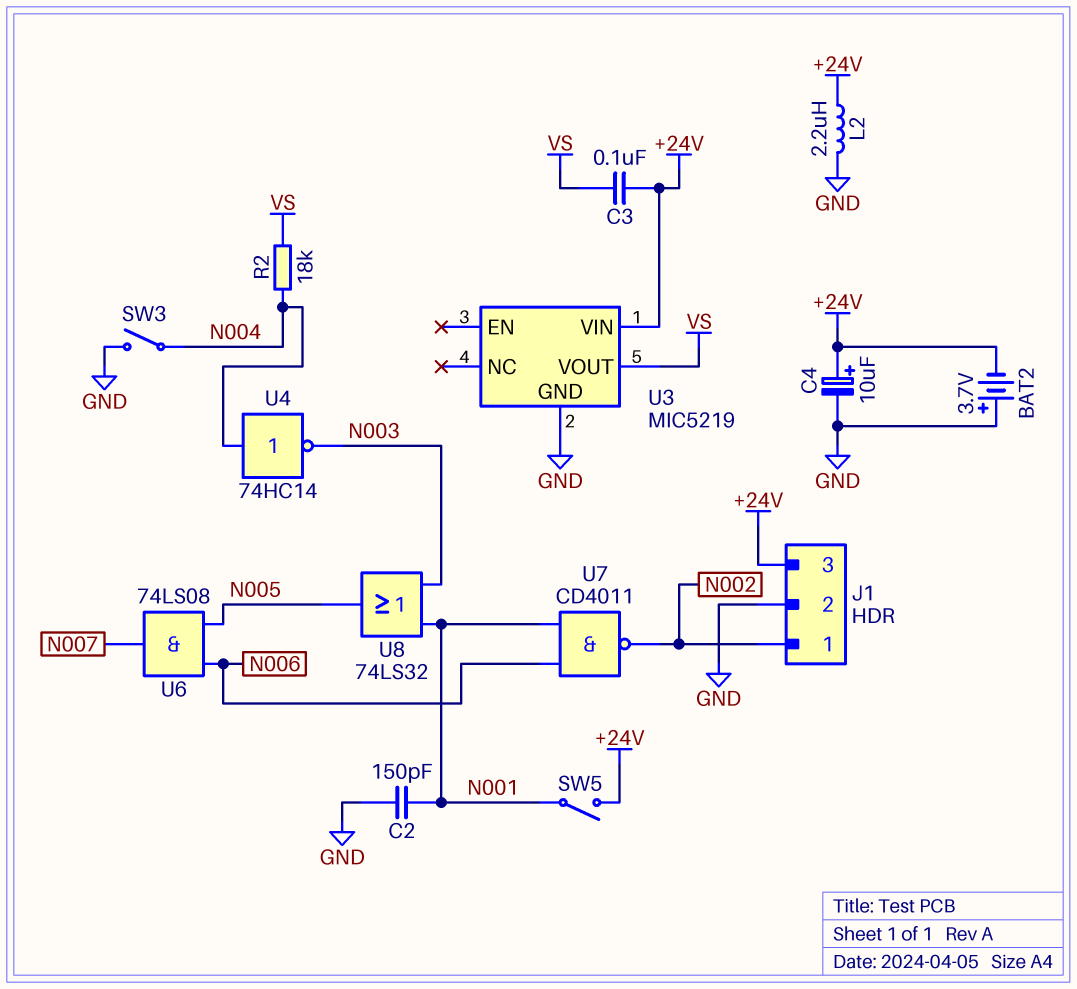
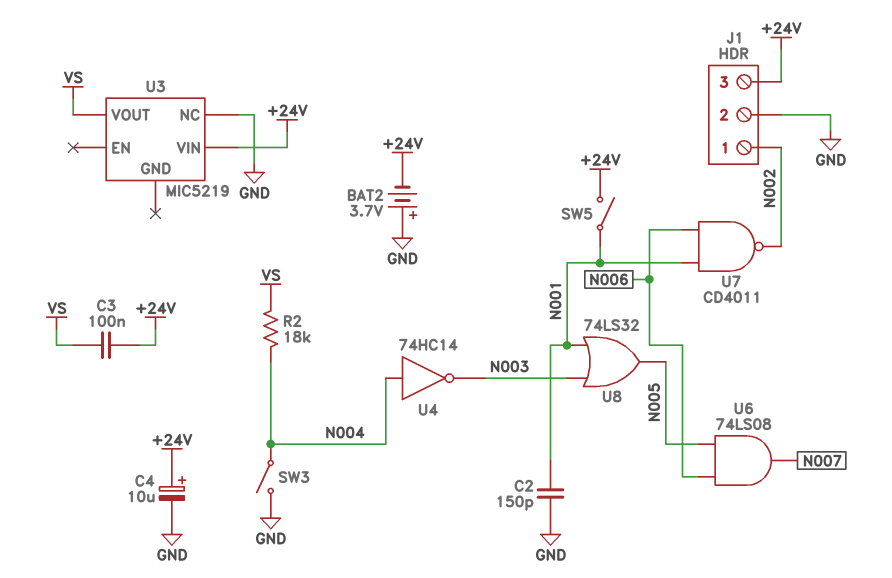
L2: 2.2uH (+24V, GND) -> none
U3 pin GND: GND -> none
U3 pin NC: none -> GND

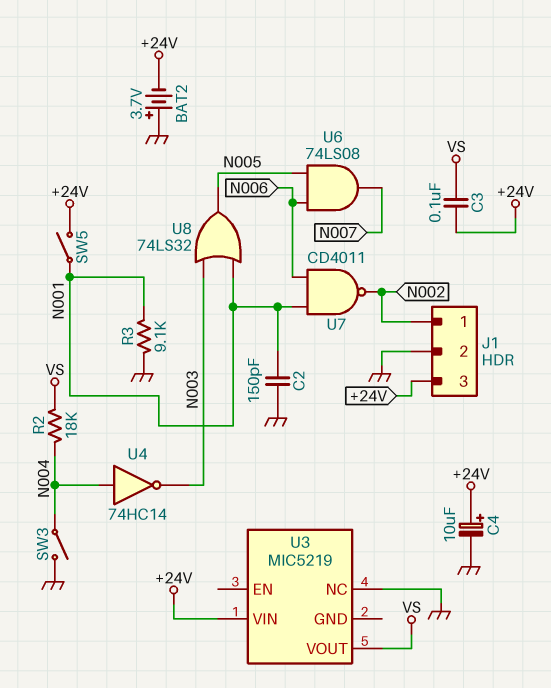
R3: none -> 9.1k (GND, N001)

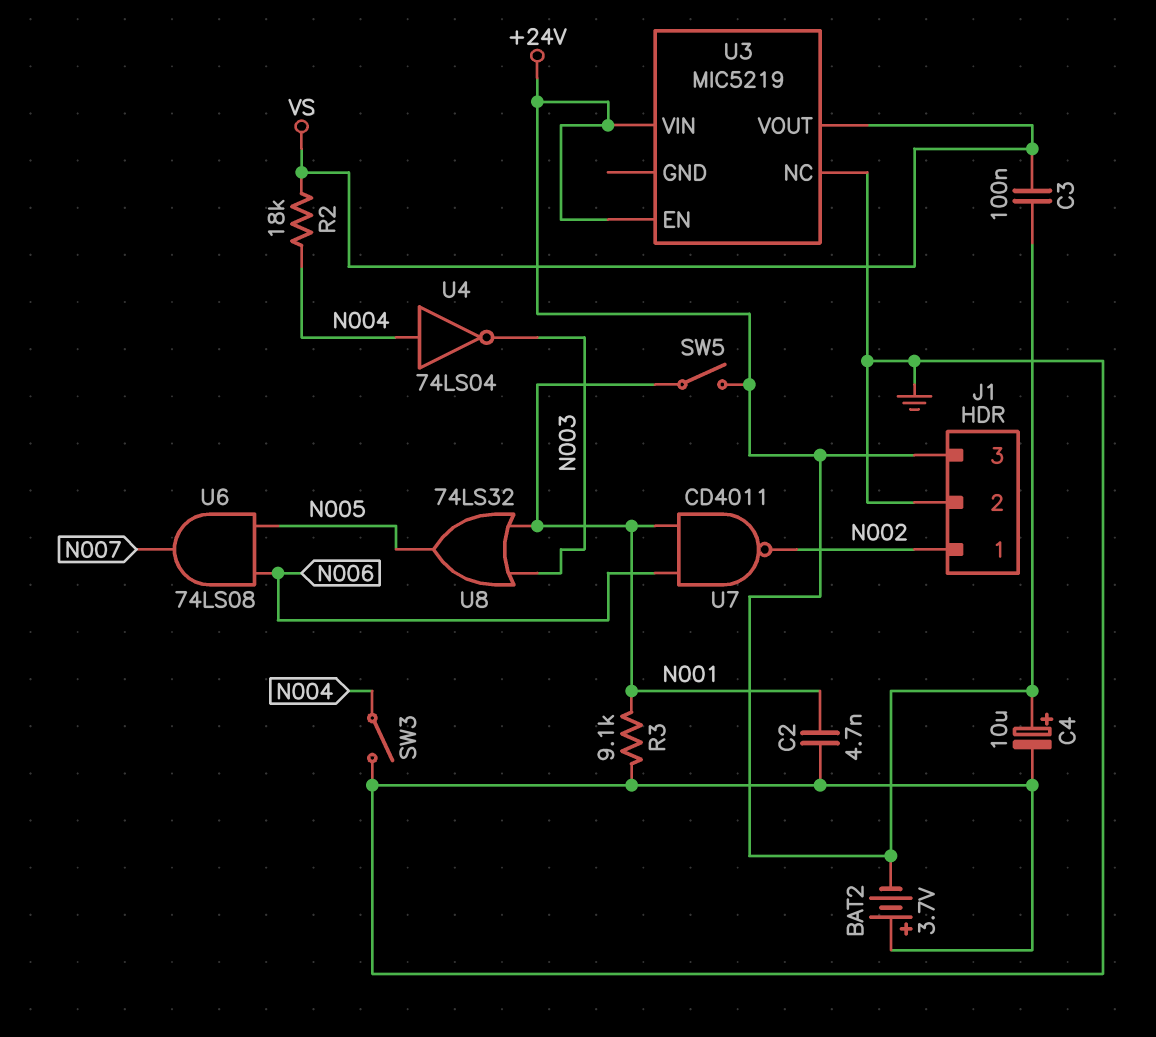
C2: 150pF (GND, N001) -> 4.7nF (GND, N001)
U3 pin EN: none -> +24V
U4: NOT 74HC14 (in N004, out N003) -> NOT 74LS04 (in N004, out N003)

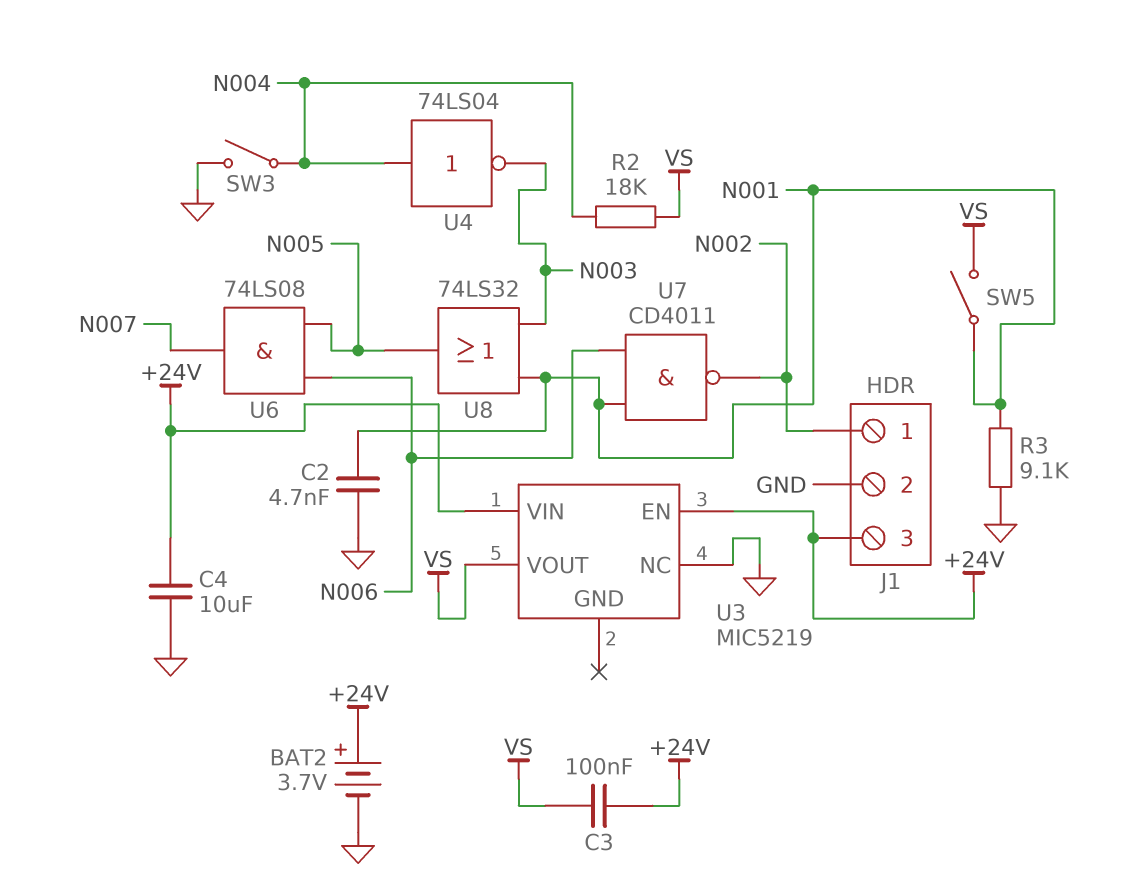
BAT2: 3.7V (plus GND, minus +24V) -> 3.7V (plus +24V, minus GND)
C4: 10uF (plus +24V, minus GND) -> 10uF (+24V, GND)
SW5: switch (+24V, N001) -> switch (N001, VS)

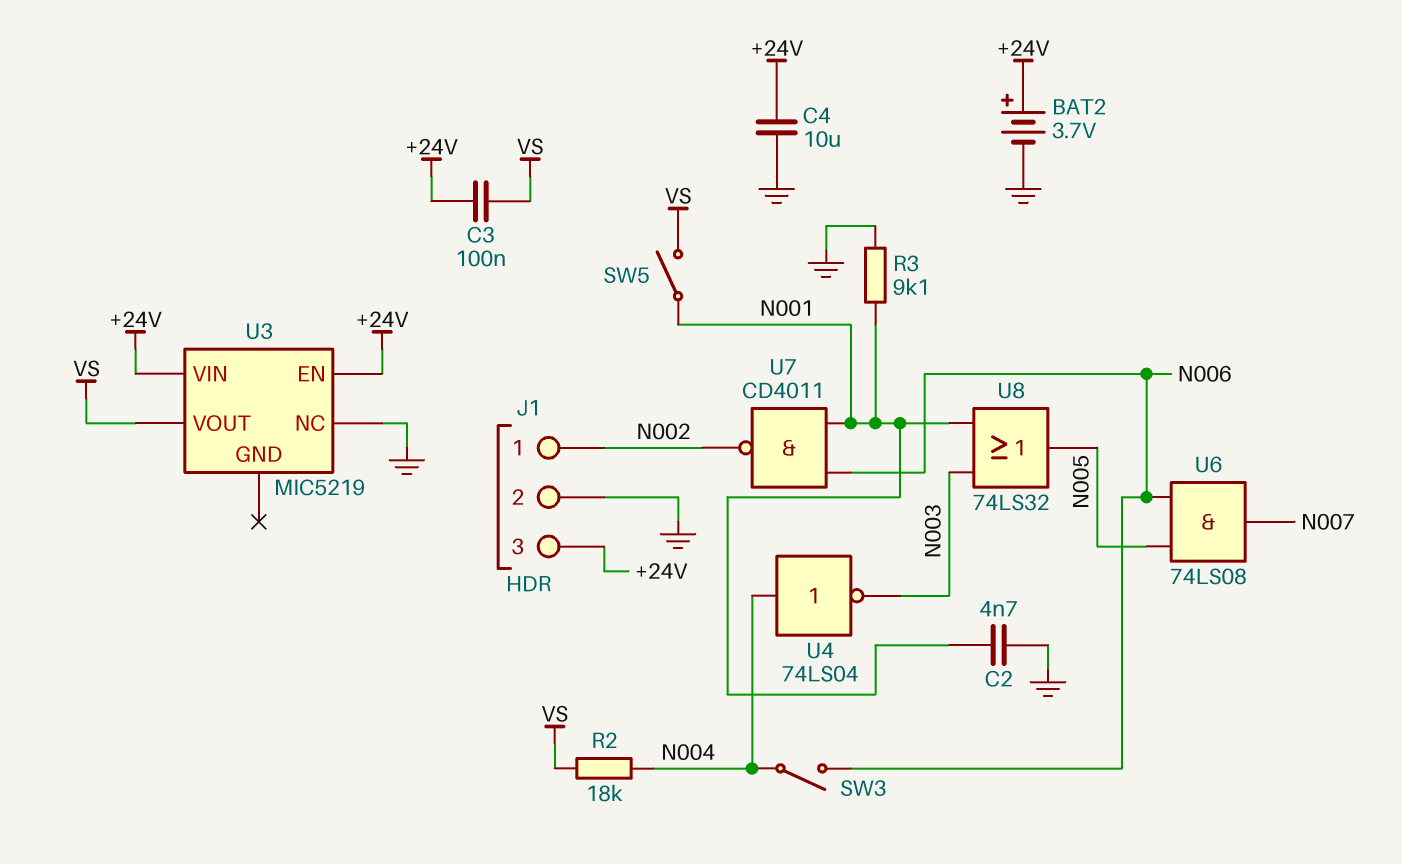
SW3: switch (GND, N004) -> switch (N004, N006)

